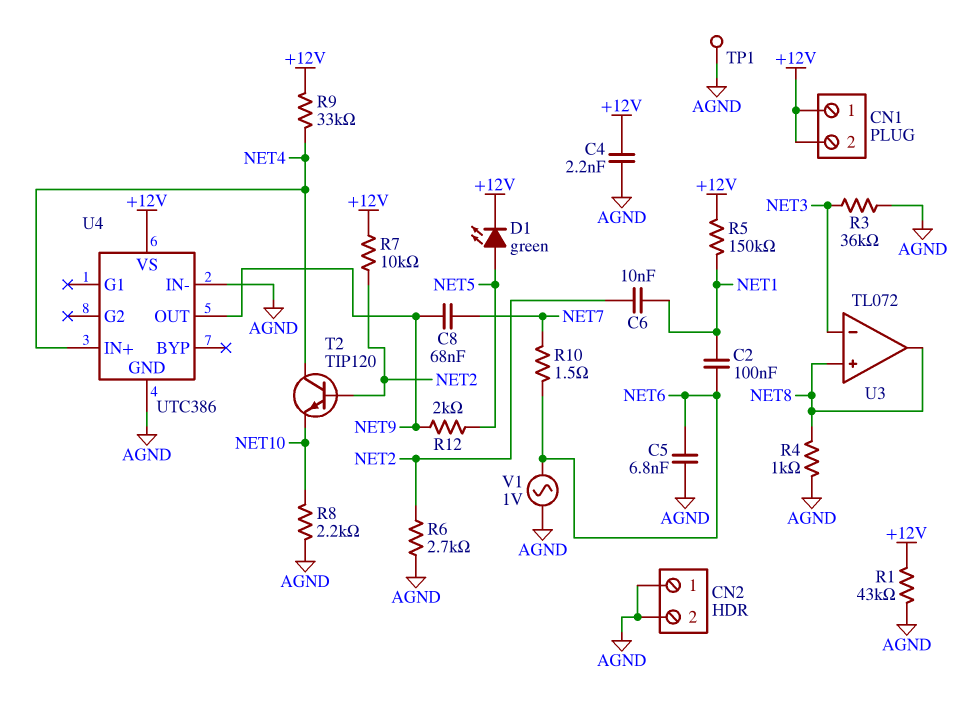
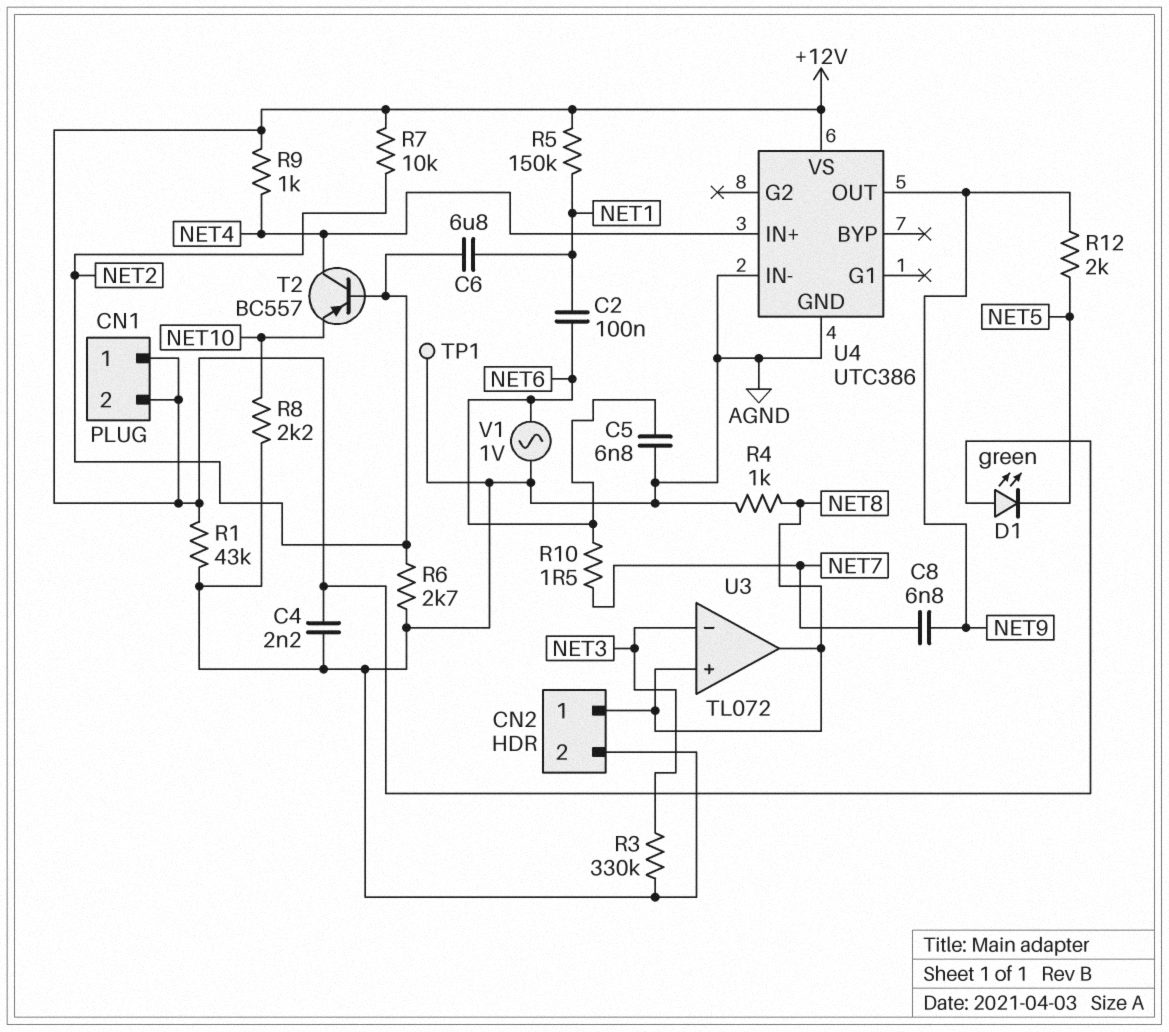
C6: 10nF (NET1, NET2) -> 6.8uF (NET1, NET2)
C8: 68nF (NET7, NET9) -> 6.8nF (NET7, NET9)
CN2 pin 1: AGND -> NET8
D1: LED green (A NET5, K +12V) -> LED green (A +12V, K NET5)
R3: 36k (AGND, NET3) -> 330k (AGND, NET3)
R9: 33k (+12V, NET4) -> 1k (+12V, NET4)
T2: NPN TIP120 (B NET2, C NET4, E NET10) -> PNP BC557 (B NET2, C NET4, E NET10)

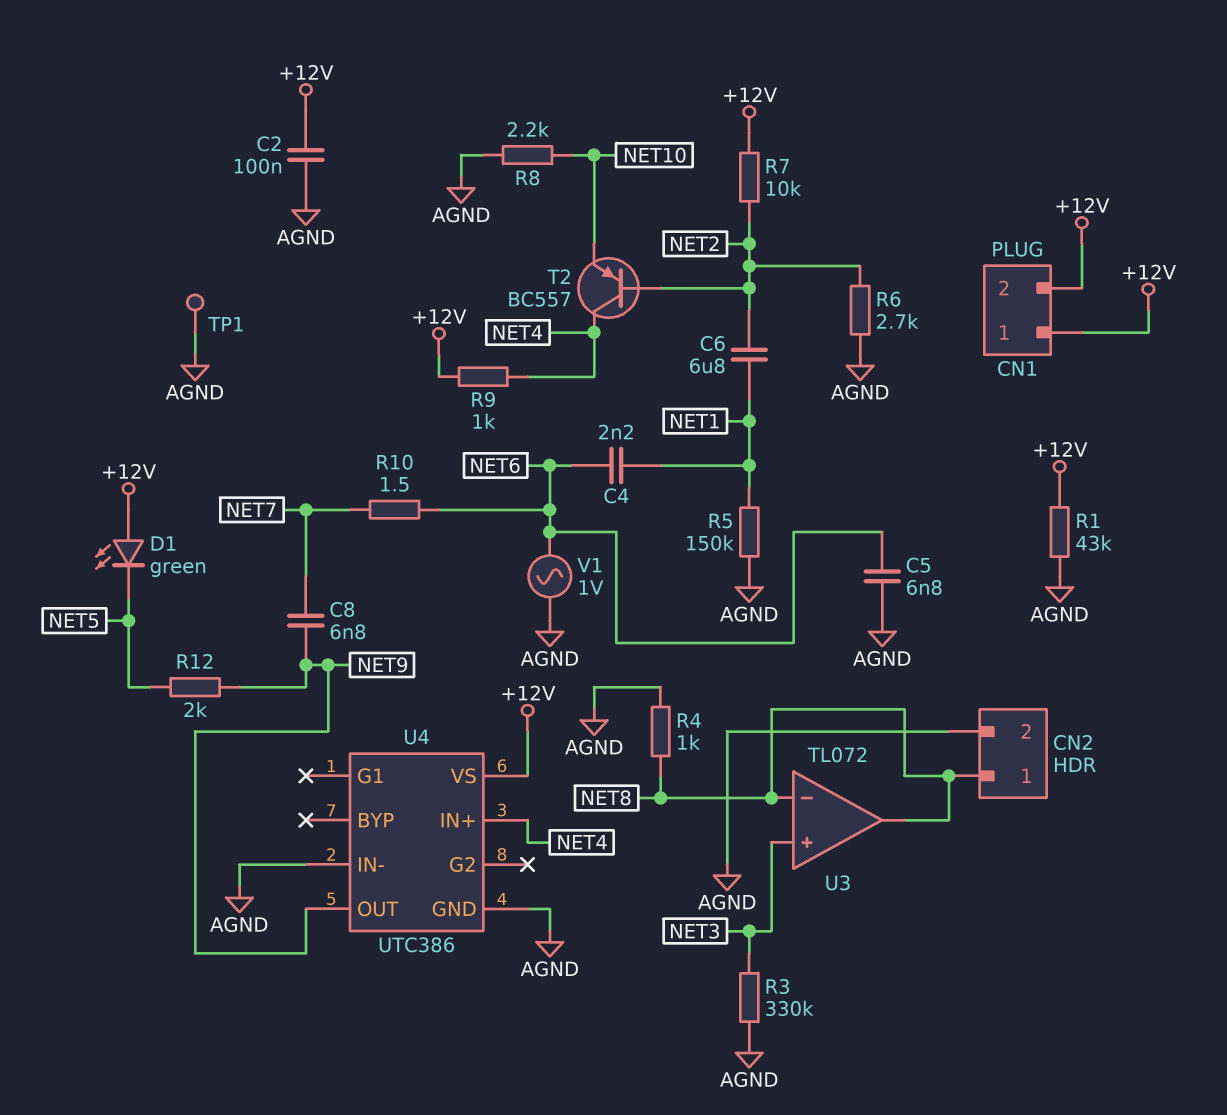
C2: 100nF (NET1, NET6) -> 100nF (+12V, AGND)
C4: 2.2nF (+12V, AGND) -> 2.2nF (NET1, NET6)
R5: 150k (+12V, NET1) -> 150k (AGND, NET1)
U3 pin in+: NET8 -> NET3
U3 pin in-: NET3 -> NET8

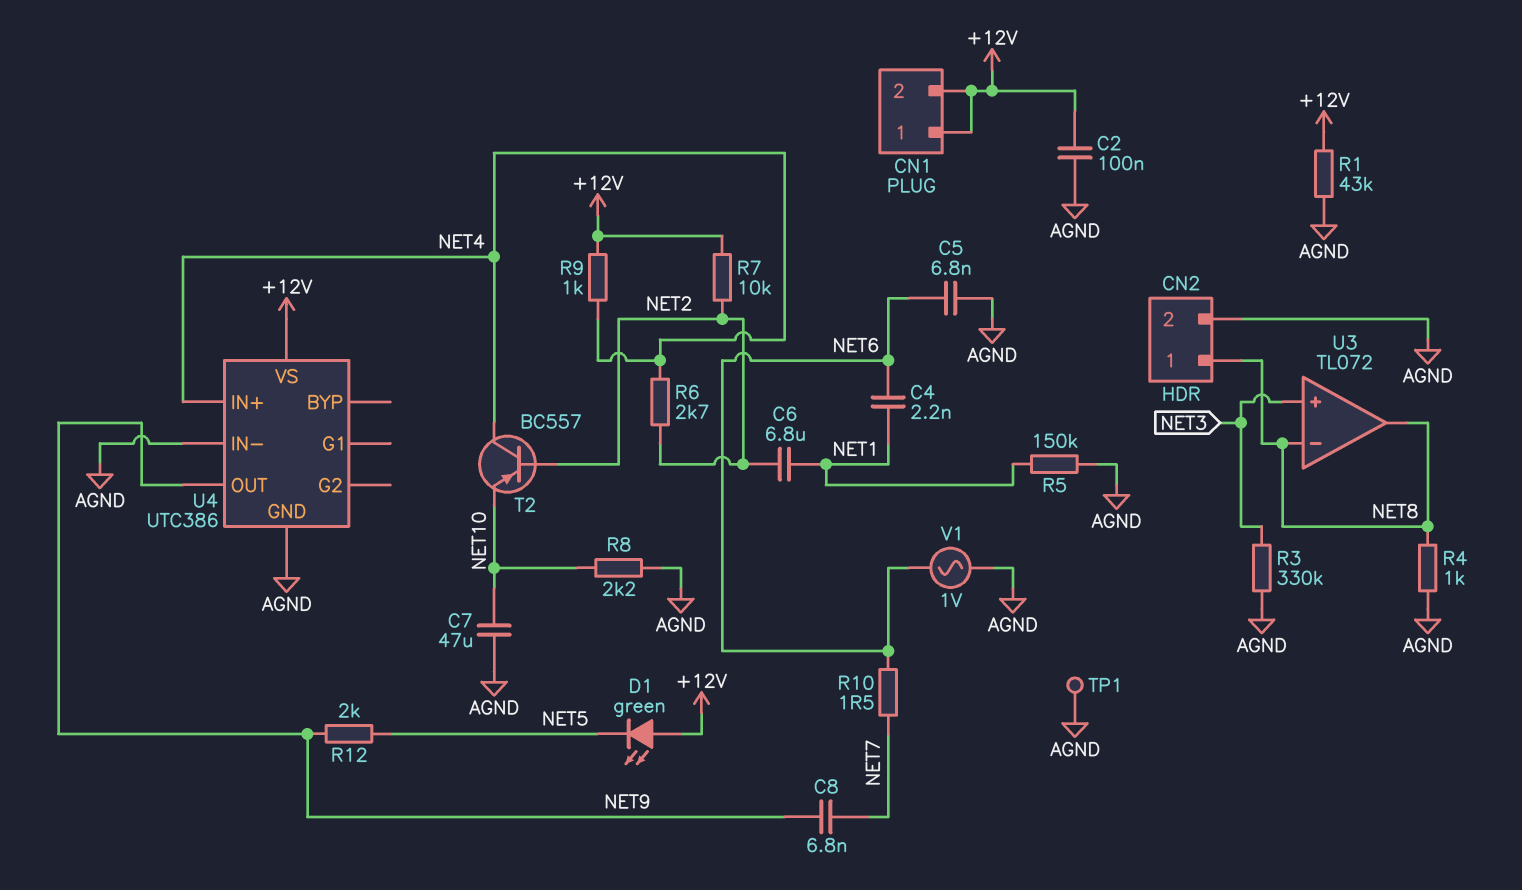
C7: none -> 47uF (AGND, NET10)
R6: 2.7k (AGND, NET2) -> 2.7k (NET2, NET4)

